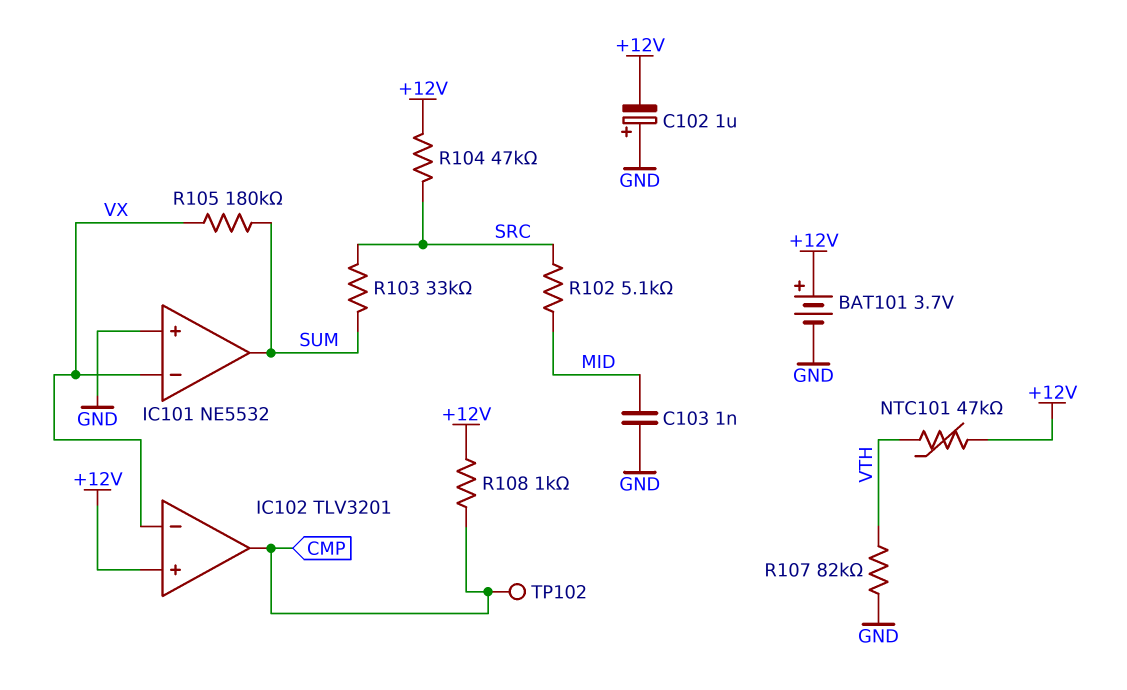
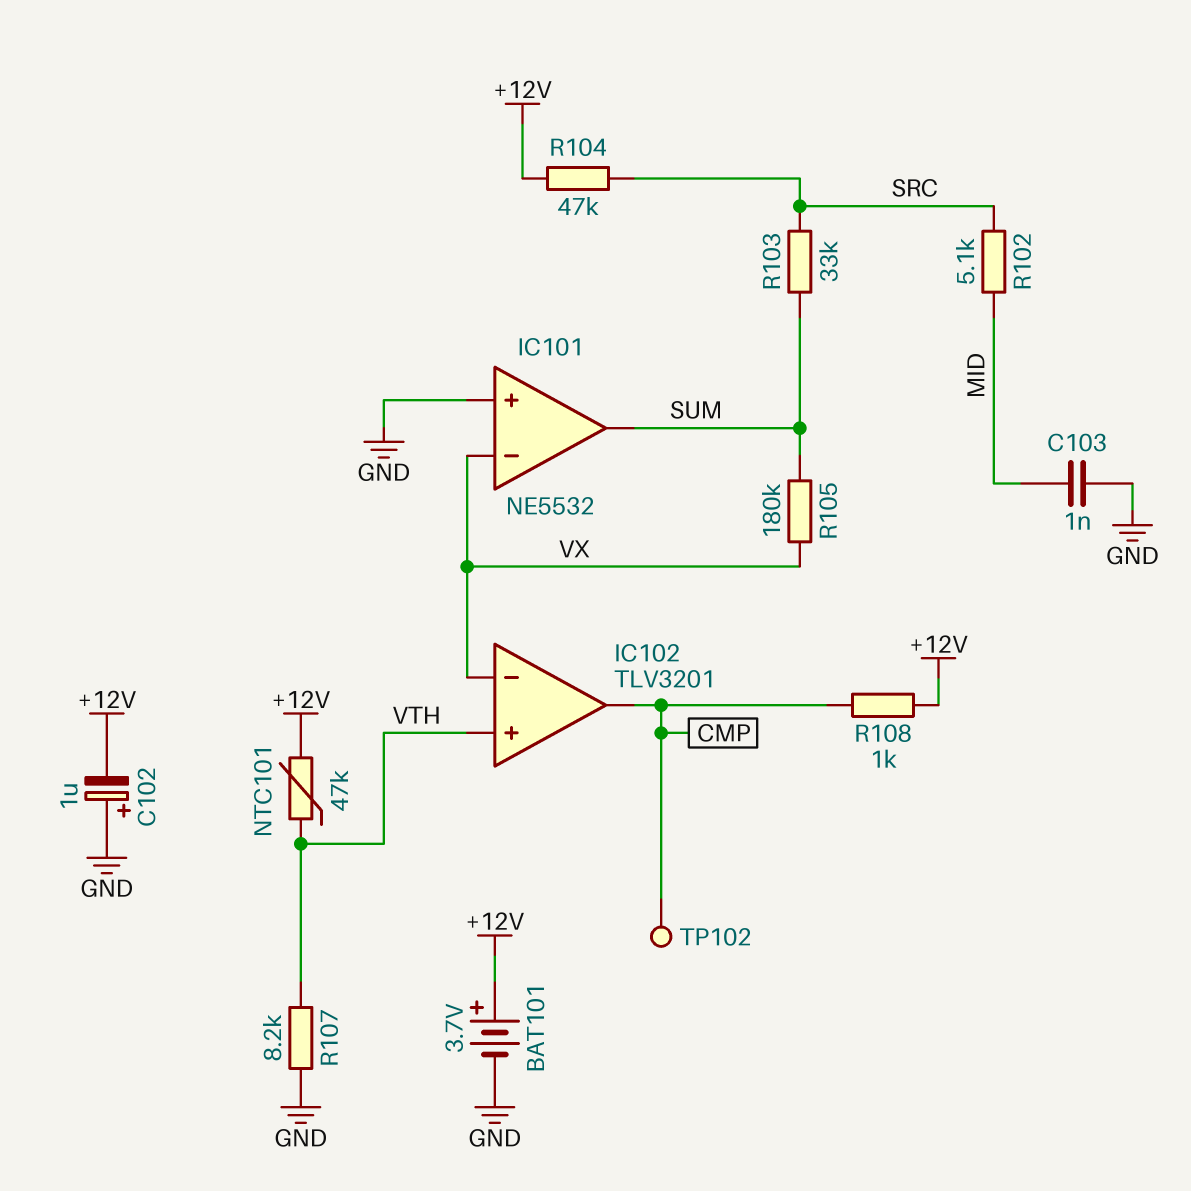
IC102 pin in+: +12V -> VTH
R107: 82k (GND, VTH) -> 8.2k (GND, VTH)

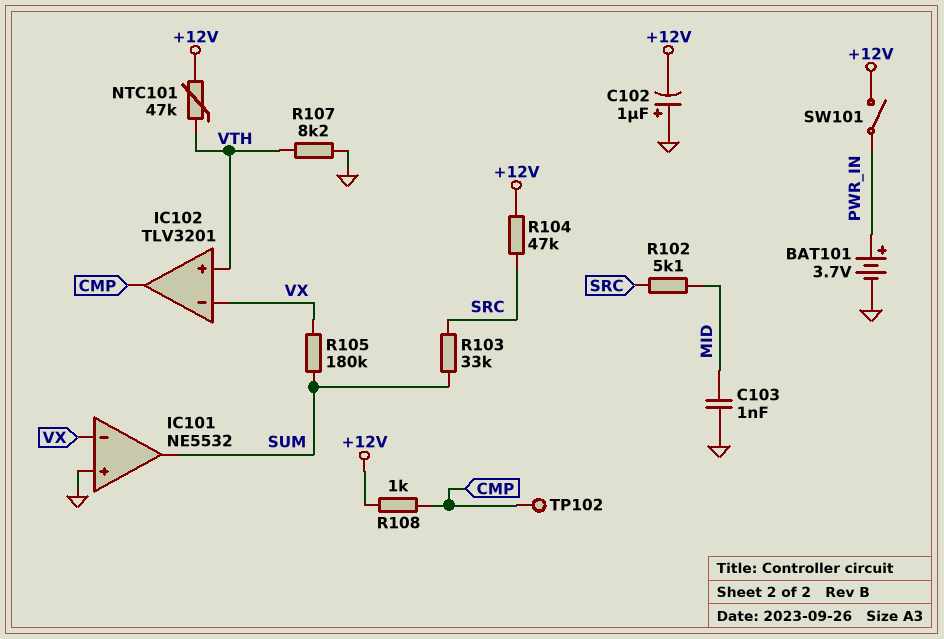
BAT101: 3.7V (plus +12V, minus GND) -> 3.7V (plus PWR_IN, minus GND)
SW101: none -> switch (+12V, PWR_IN)

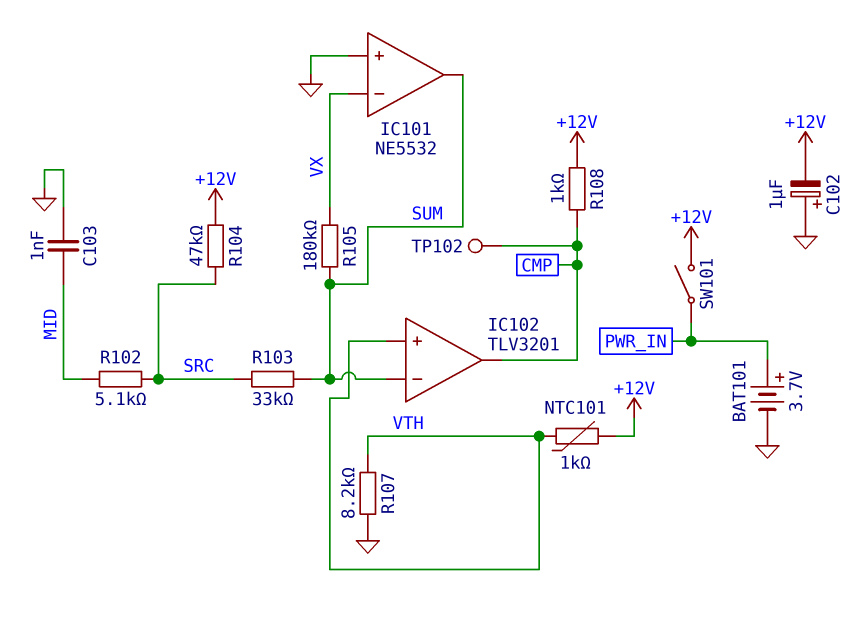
IC102 pin in-: VX -> SUM
NTC101: 47k (+12V, VTH) -> 1k (+12V, VTH)

